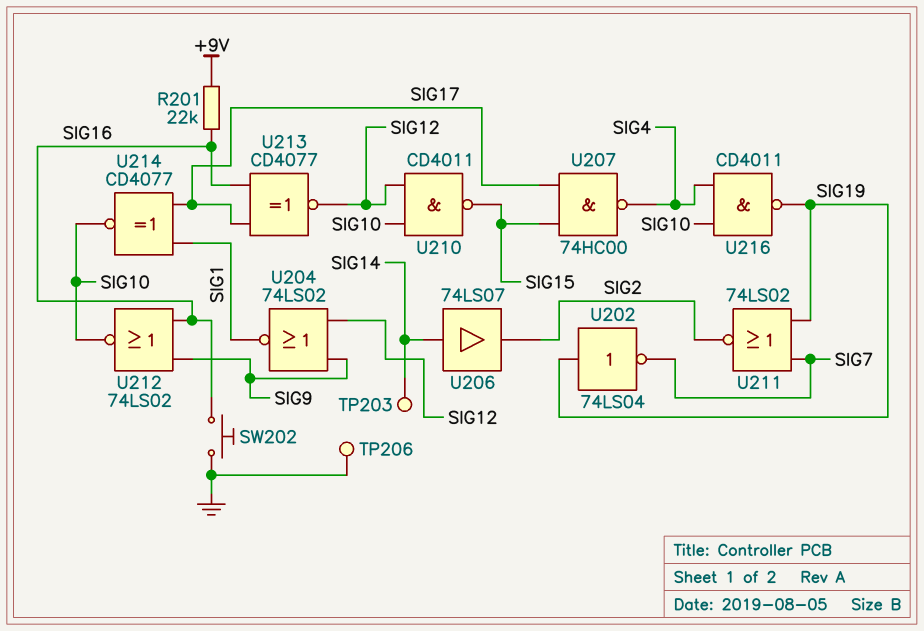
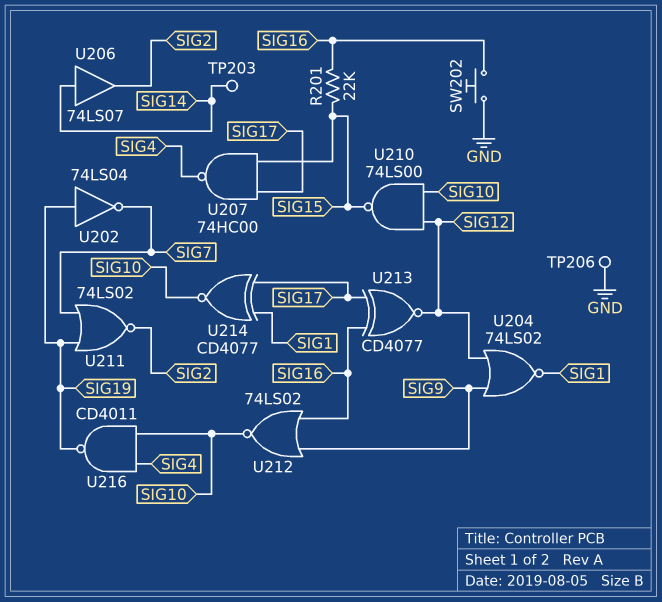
R201: 22k (+9V, SIG16) -> 22k (SIG15, SIG16)
U210: NAND CD4011 (in SIG10, in SIG12, out SIG15) -> NAND 74LS00 (in SIG10, in SIG12, out SIG15)

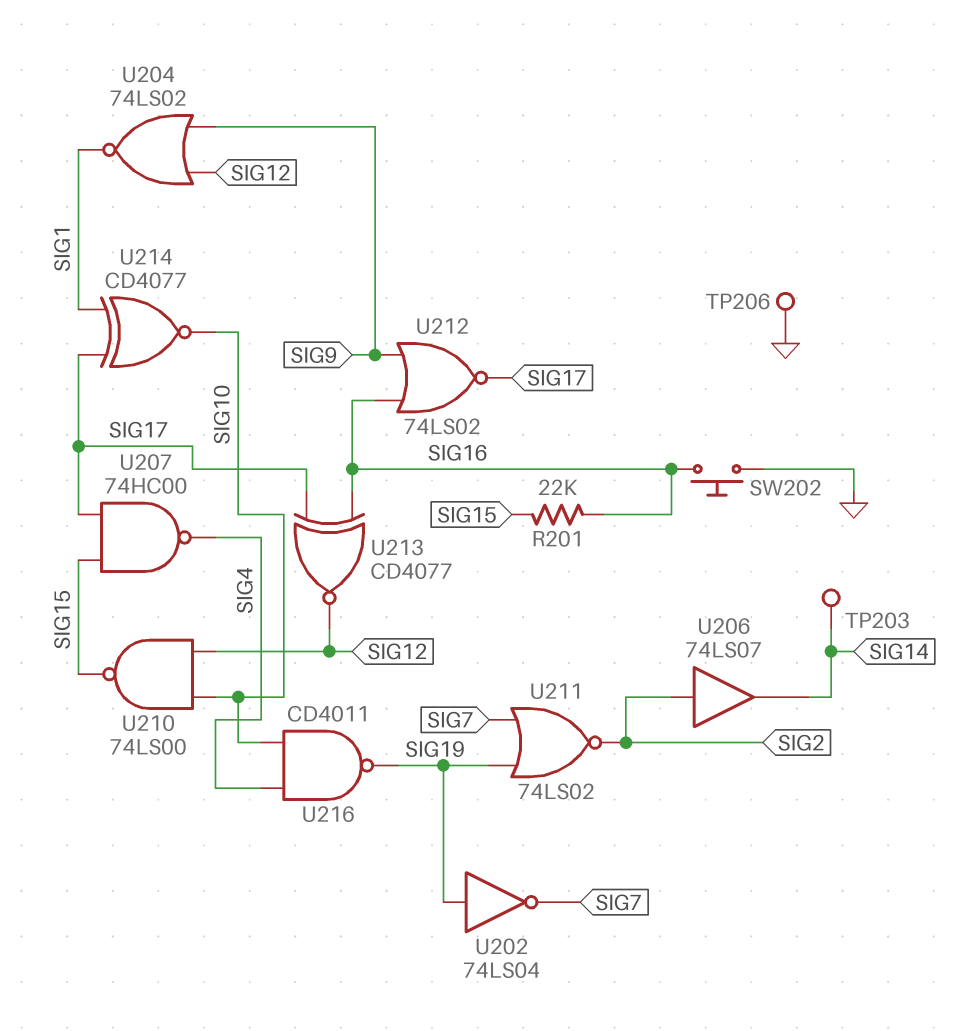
U206: buffer 74LS07 (in SIG14, out SIG2) -> buffer 74LS07 (in SIG2, out SIG14)
U212: NOR 74LS02 (in SIG9, in SIG16, out SIG10) -> NOR 74LS02 (in SIG9, in SIG16, out SIG17)

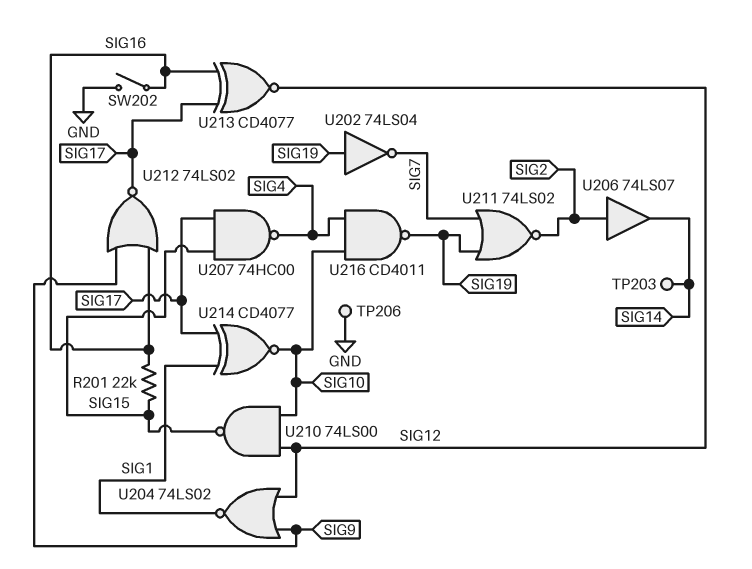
SW202: button (GND, SIG16) -> switch (GND, SIG16)

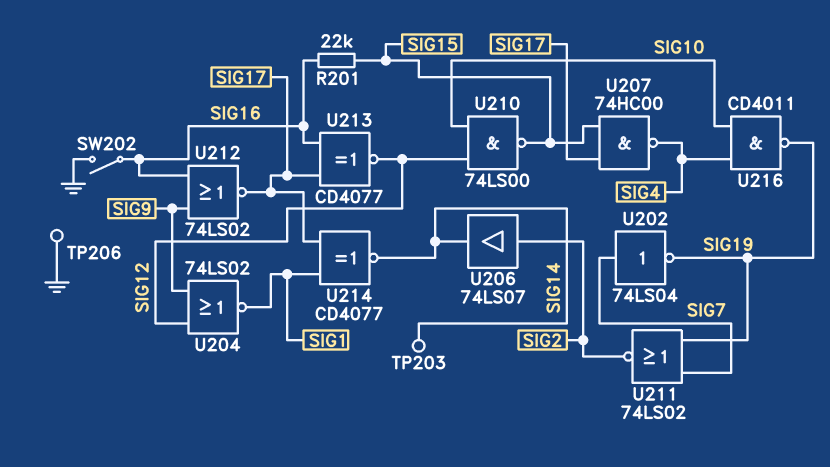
U202: NOT 74LS04 (in SIG19, out SIG7) -> NOT 74LS04 (in SIG7, out SIG19)
U214: XNOR CD4077 (in SIG1, in SIG17, out SIG10) -> XNOR CD4077 (in SIG1, in SIG17, out SIG14)

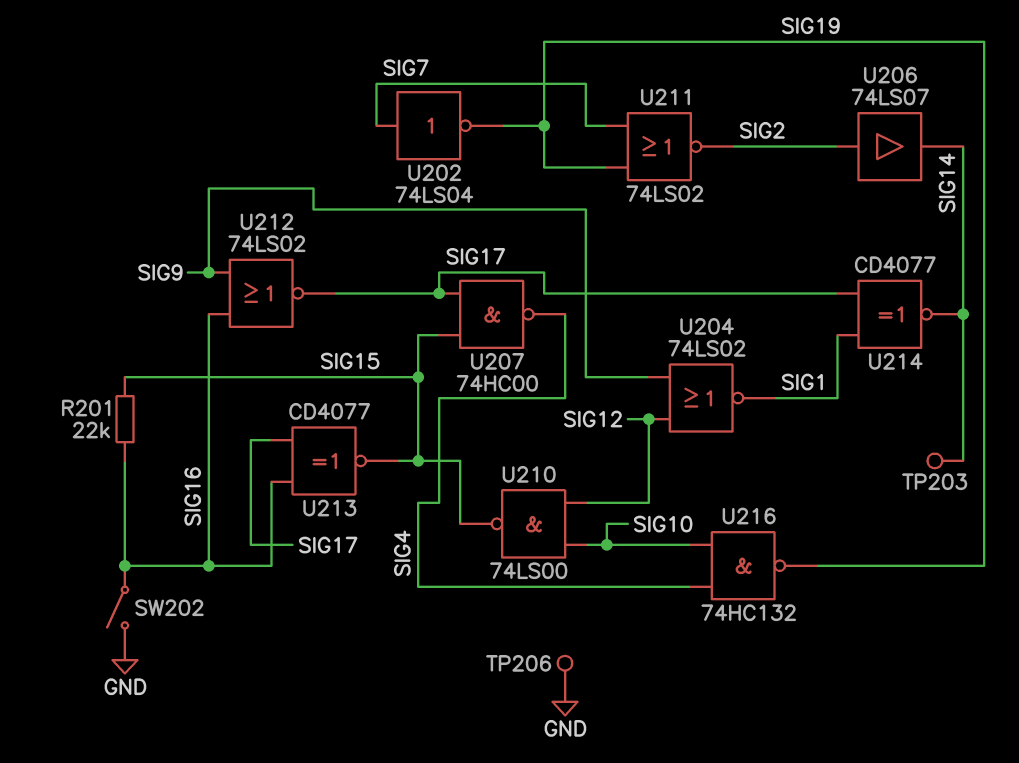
U213: XNOR CD4077 (in SIG16, in SIG17, out SIG12) -> XNOR CD4077 (in SIG16, in SIG17, out SIG15)
U216: NAND CD4011 (in SIG4, in SIG10, out SIG19) -> NAND 74HC132 (in SIG4, in SIG10, out SIG19)

